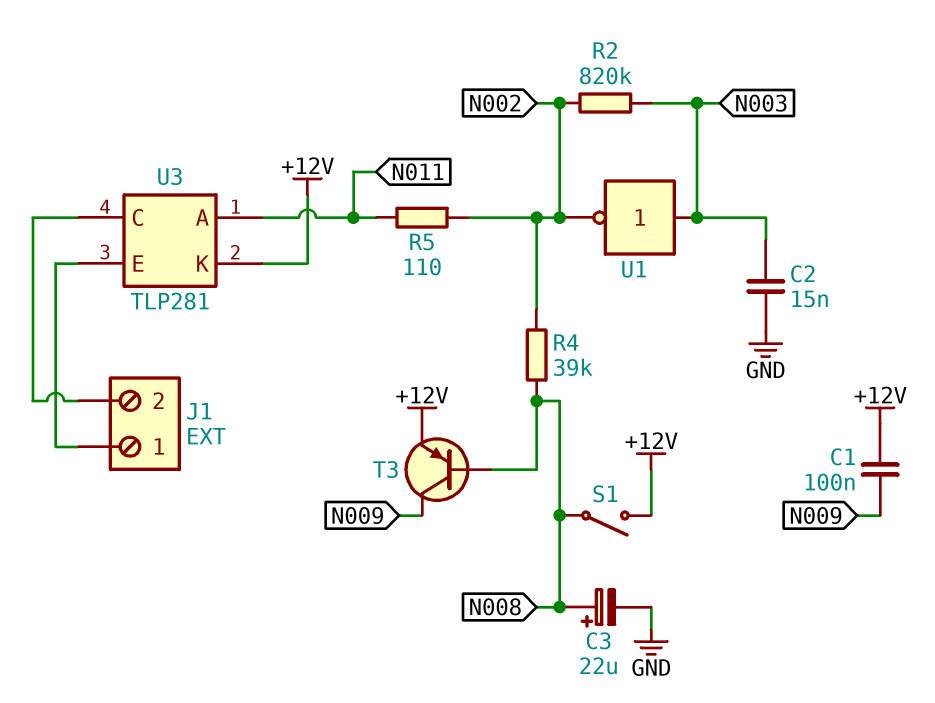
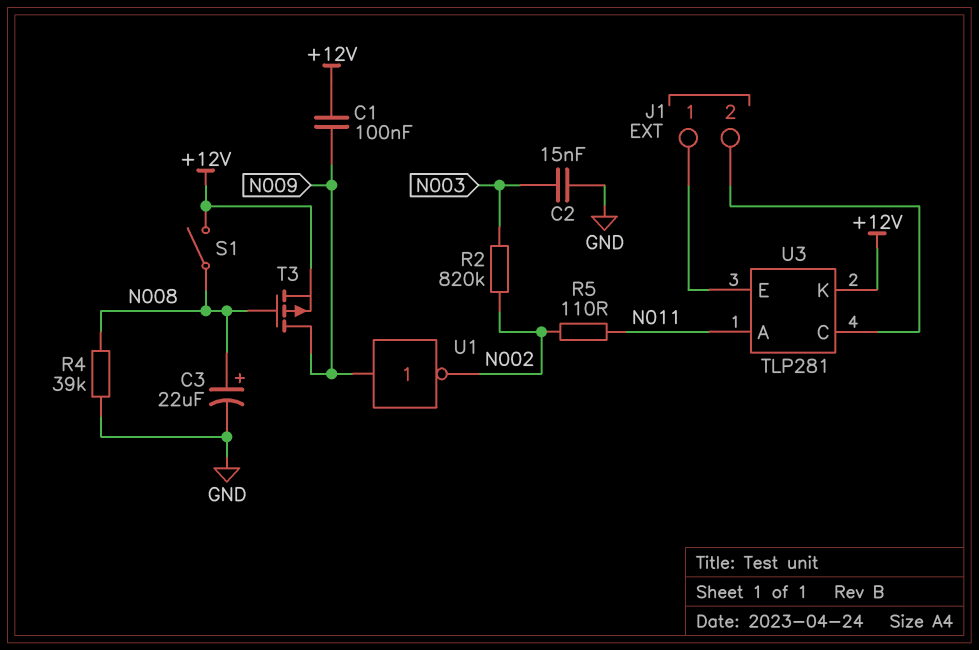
R4: 39k (N002, N008) -> 39k (GND, N008)
T3: PNP (B N008, C N009, E +12V) -> PMOS (G N008, D N009, S +12V)
U1: NOT (in N003, out N002) -> NOT (in N009, out N002)

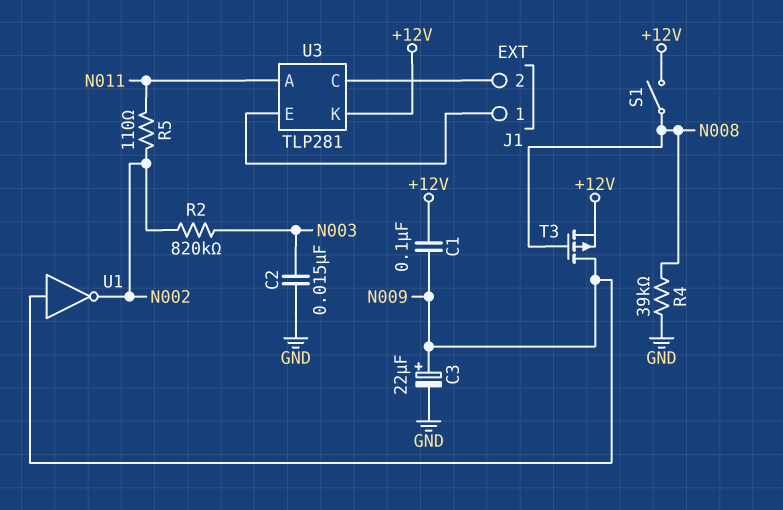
C3: 22uF (plus N008, minus GND) -> 22uF (plus N009, minus GND)

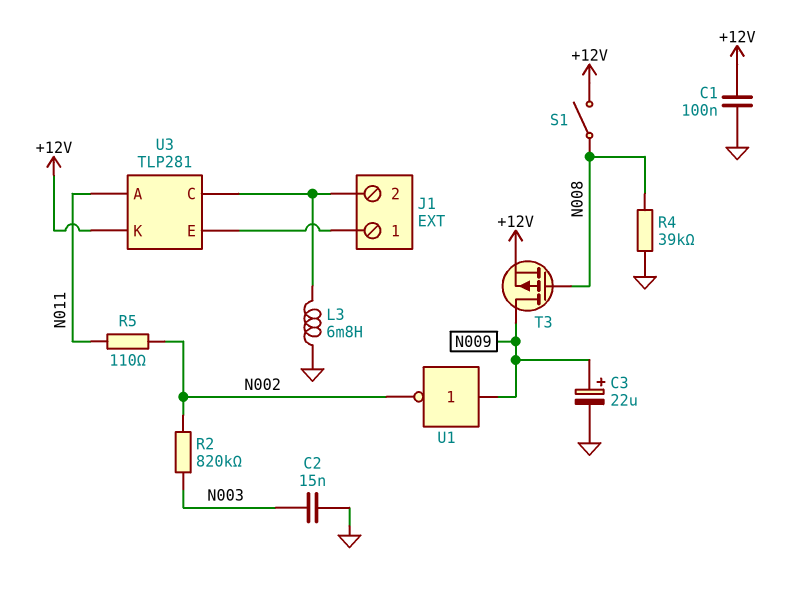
C1: 100nF (+12V, N009) -> 100nF (+12V, GND)
L3: none -> 6.8mH (GND, J1/2)

